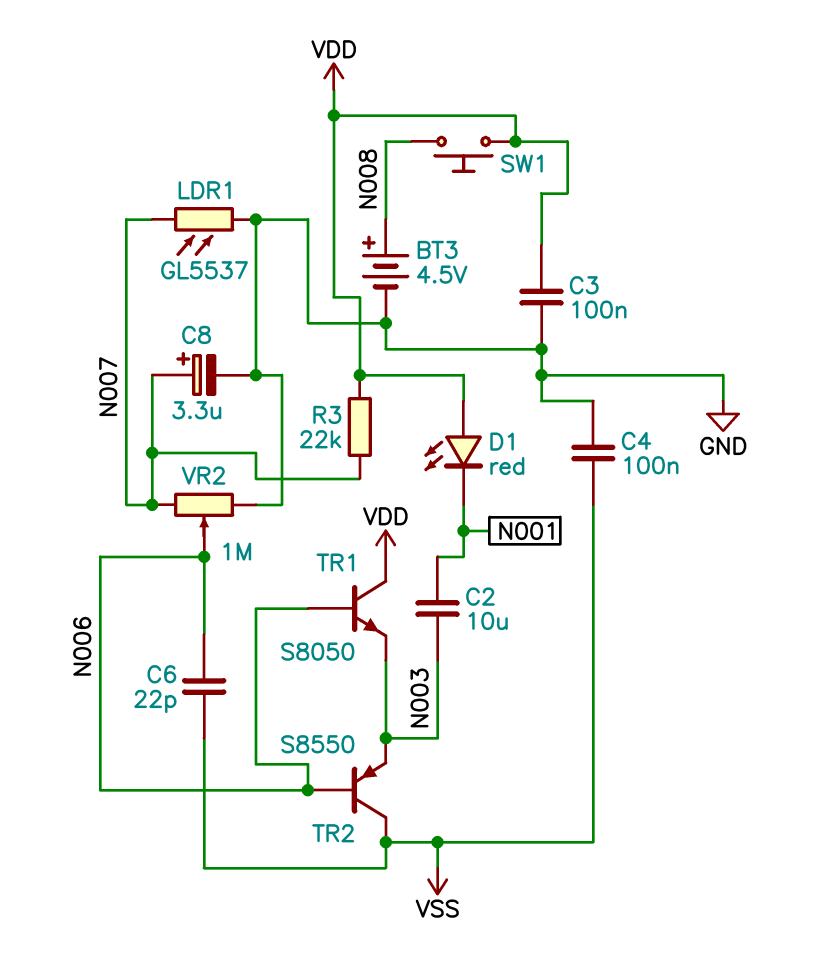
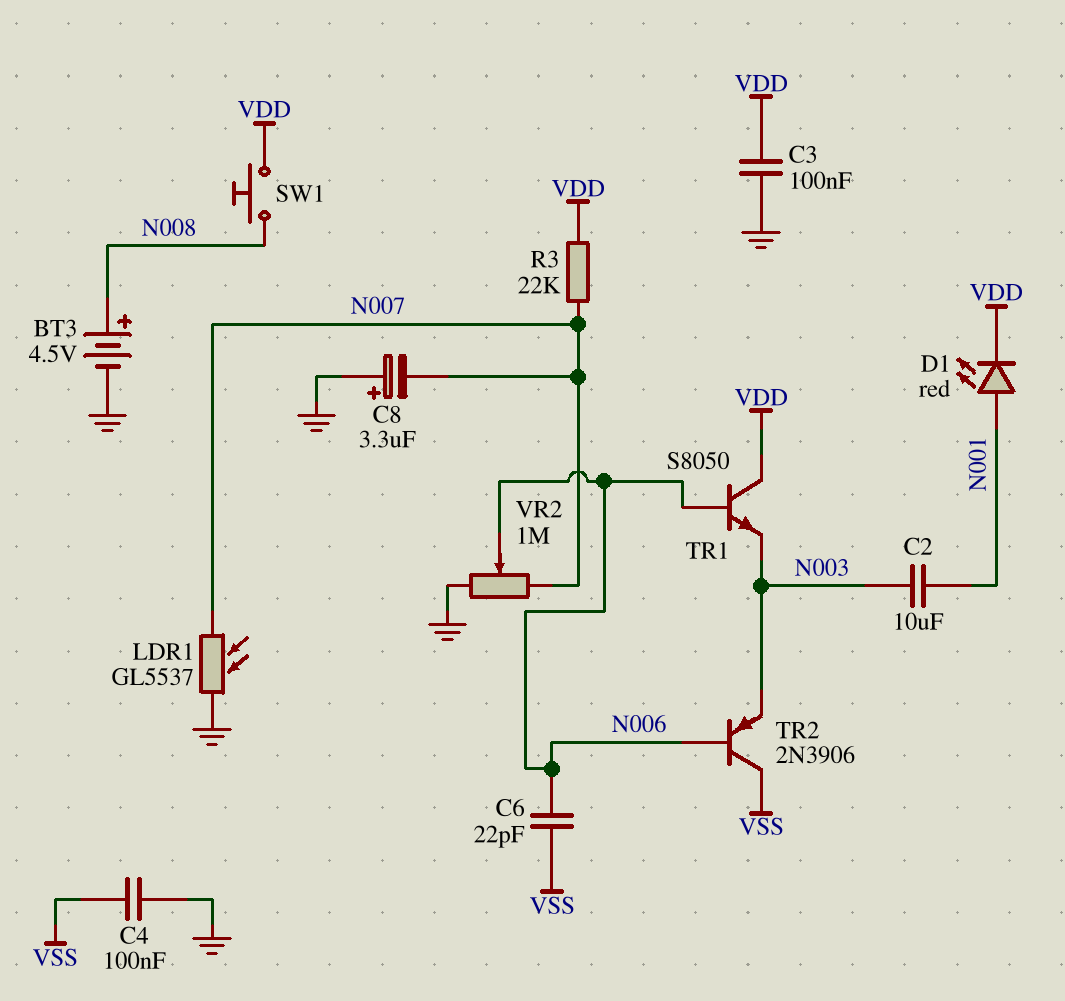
C8: 3.3uF (plus N007, minus GND) -> 3.3uF (plus GND, minus N007)
D1: LED red (A VDD, K N001) -> LED red (A N001, K VDD)
TR2: PNP S8550 (B N006, C VSS, E N003) -> PNP 2N3906 (B N006, C VSS, E N003)

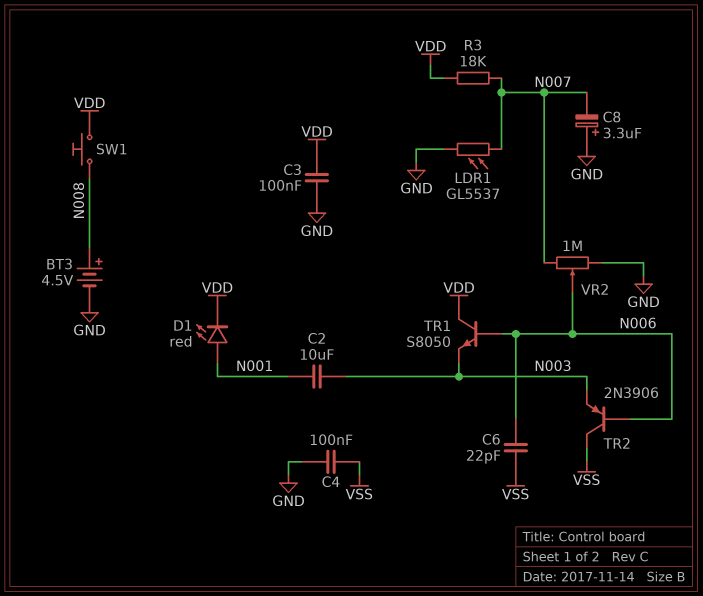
R3: 22k (N007, VDD) -> 18k (N007, VDD)

